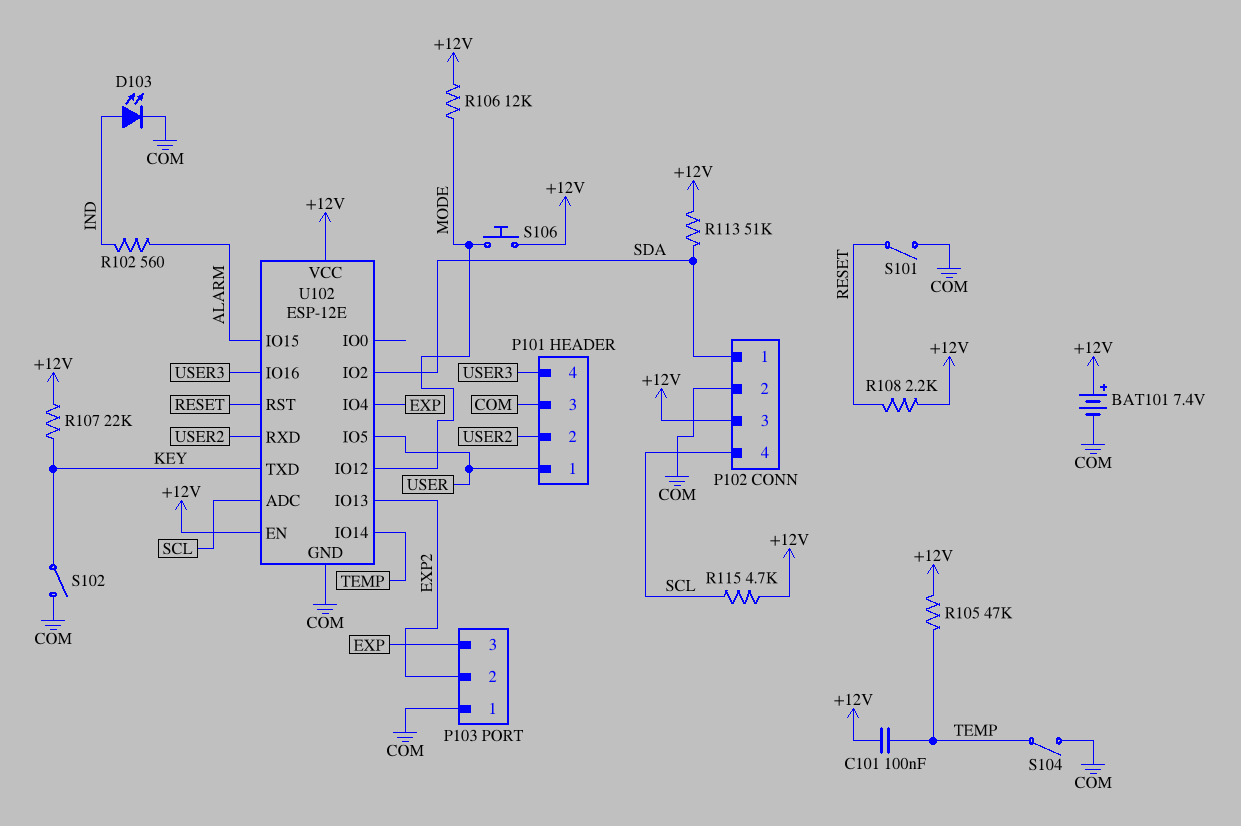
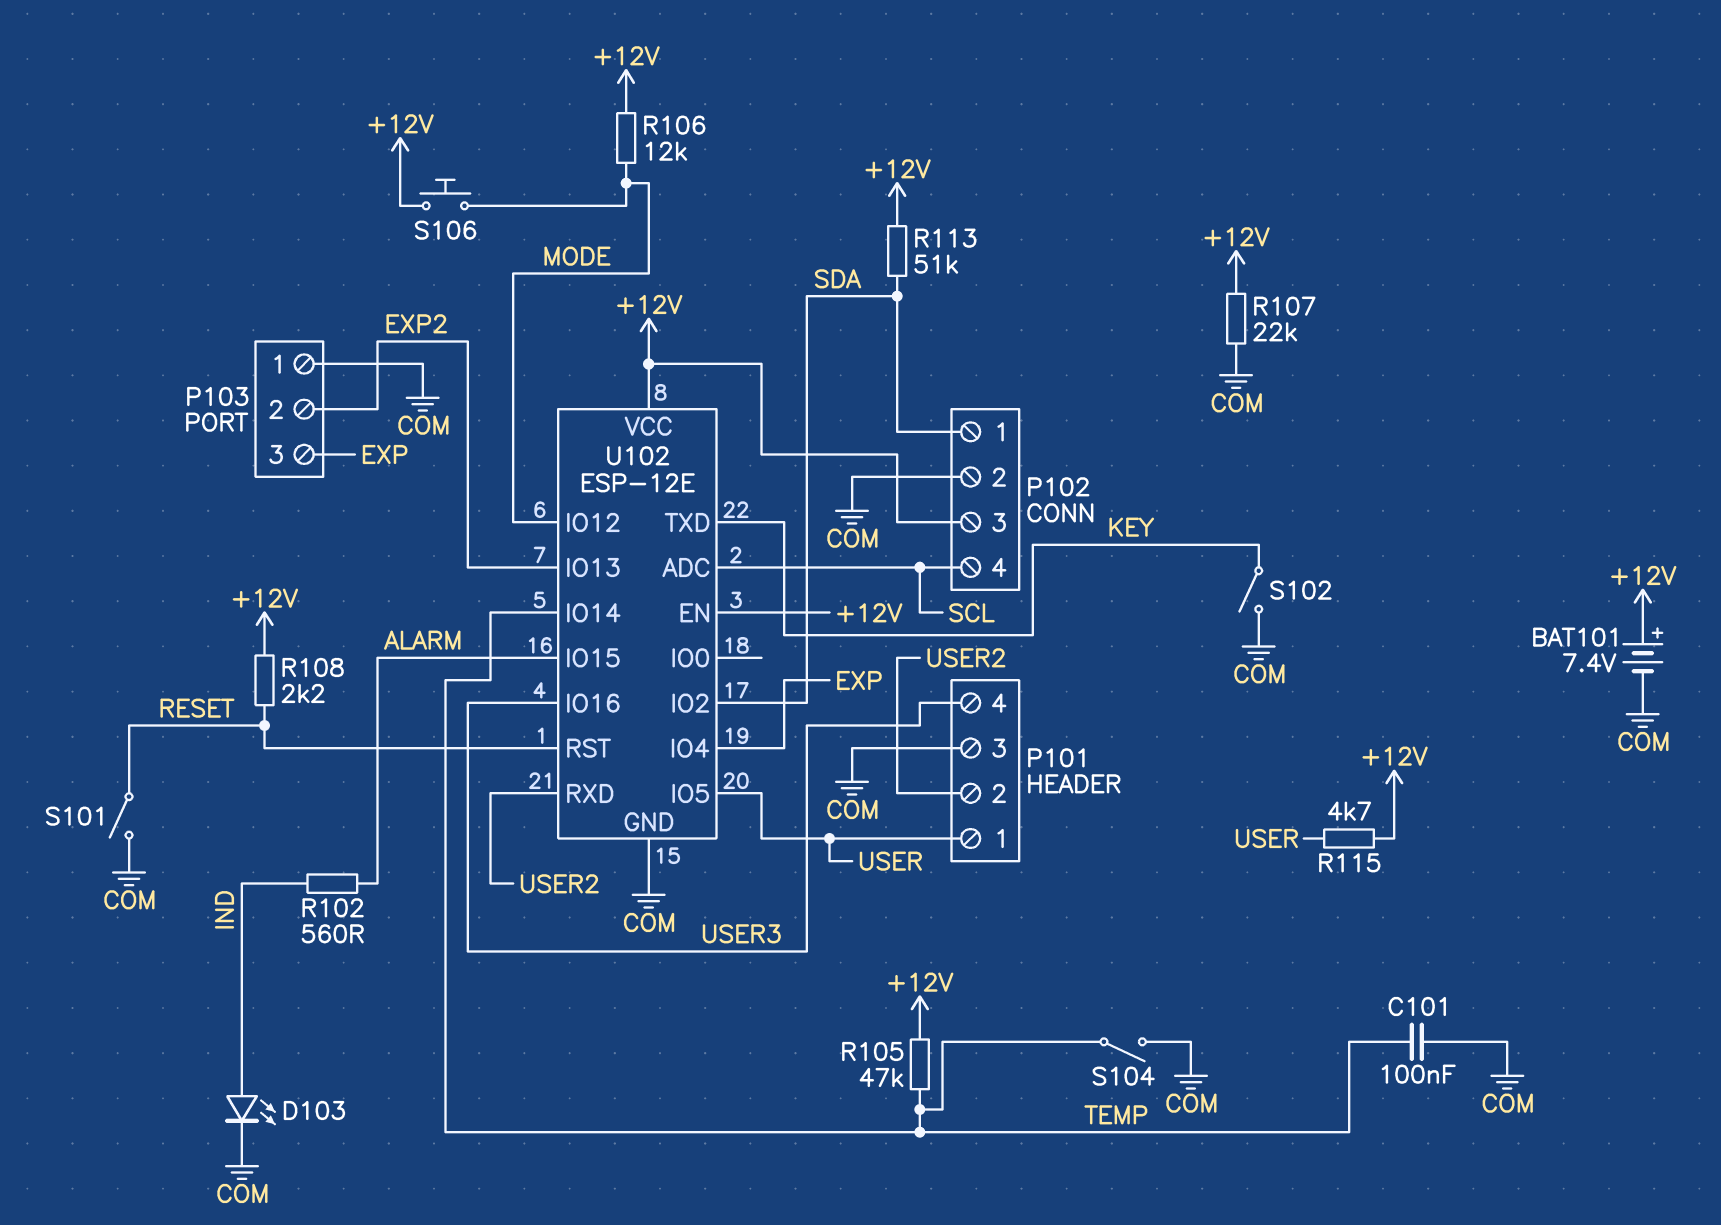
C101: 100nF (+12V, TEMP) -> 100nF (COM, TEMP)
R107: 22k (+12V, KEY) -> 22k (+12V, COM)
R115: 4.7k (+12V, SCL) -> 4.7k (+12V, USER)

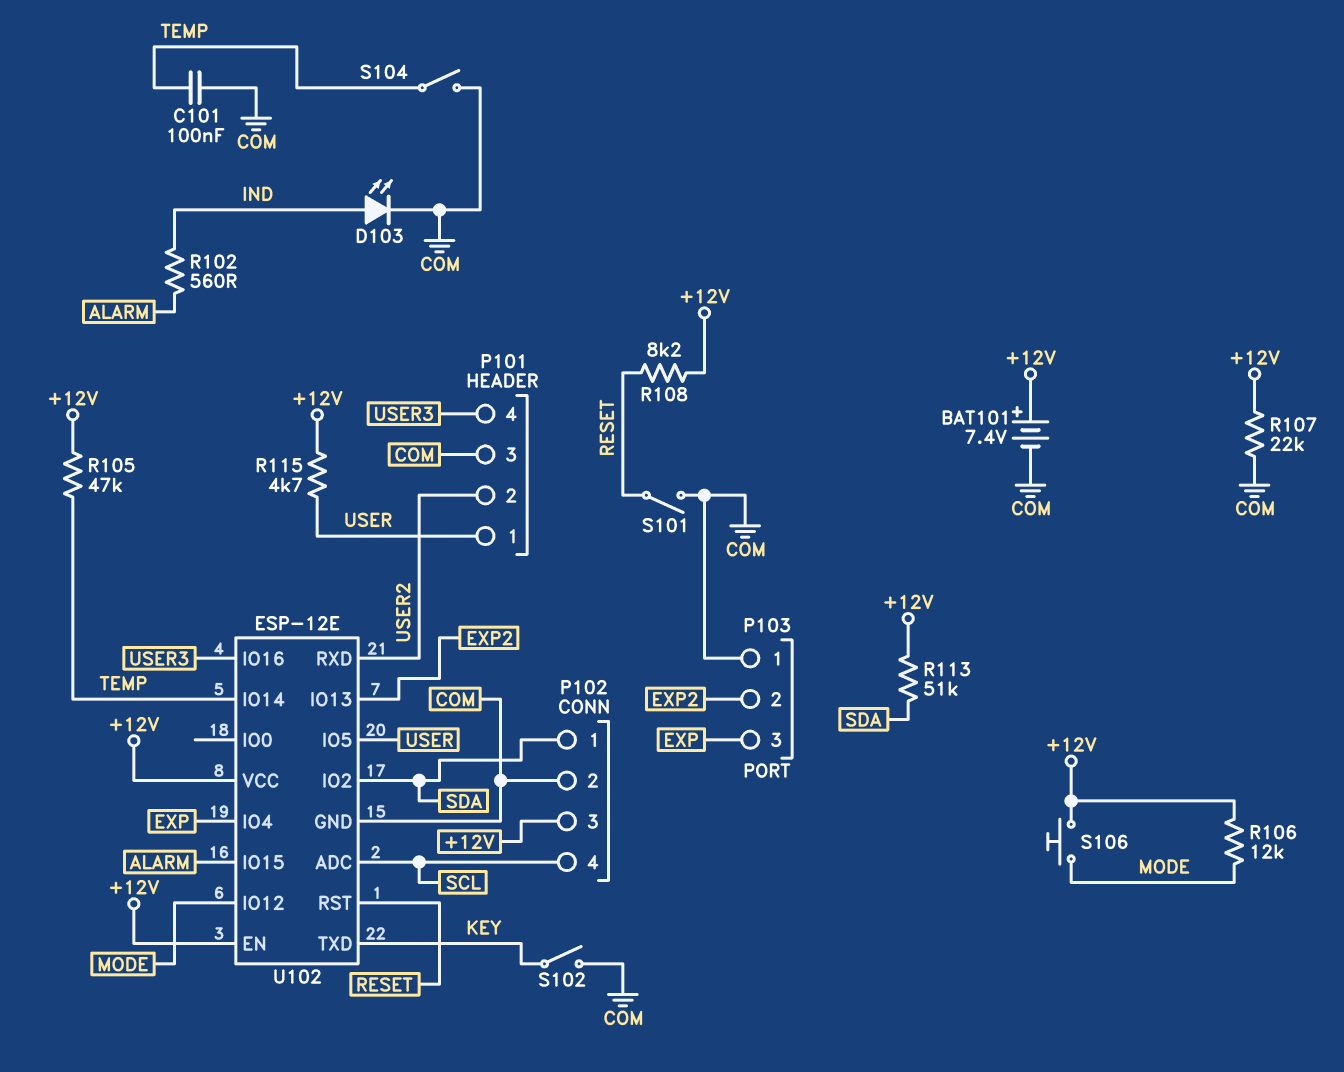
R108: 2.2k (+12V, RESET) -> 8.2k (+12V, RESET)

